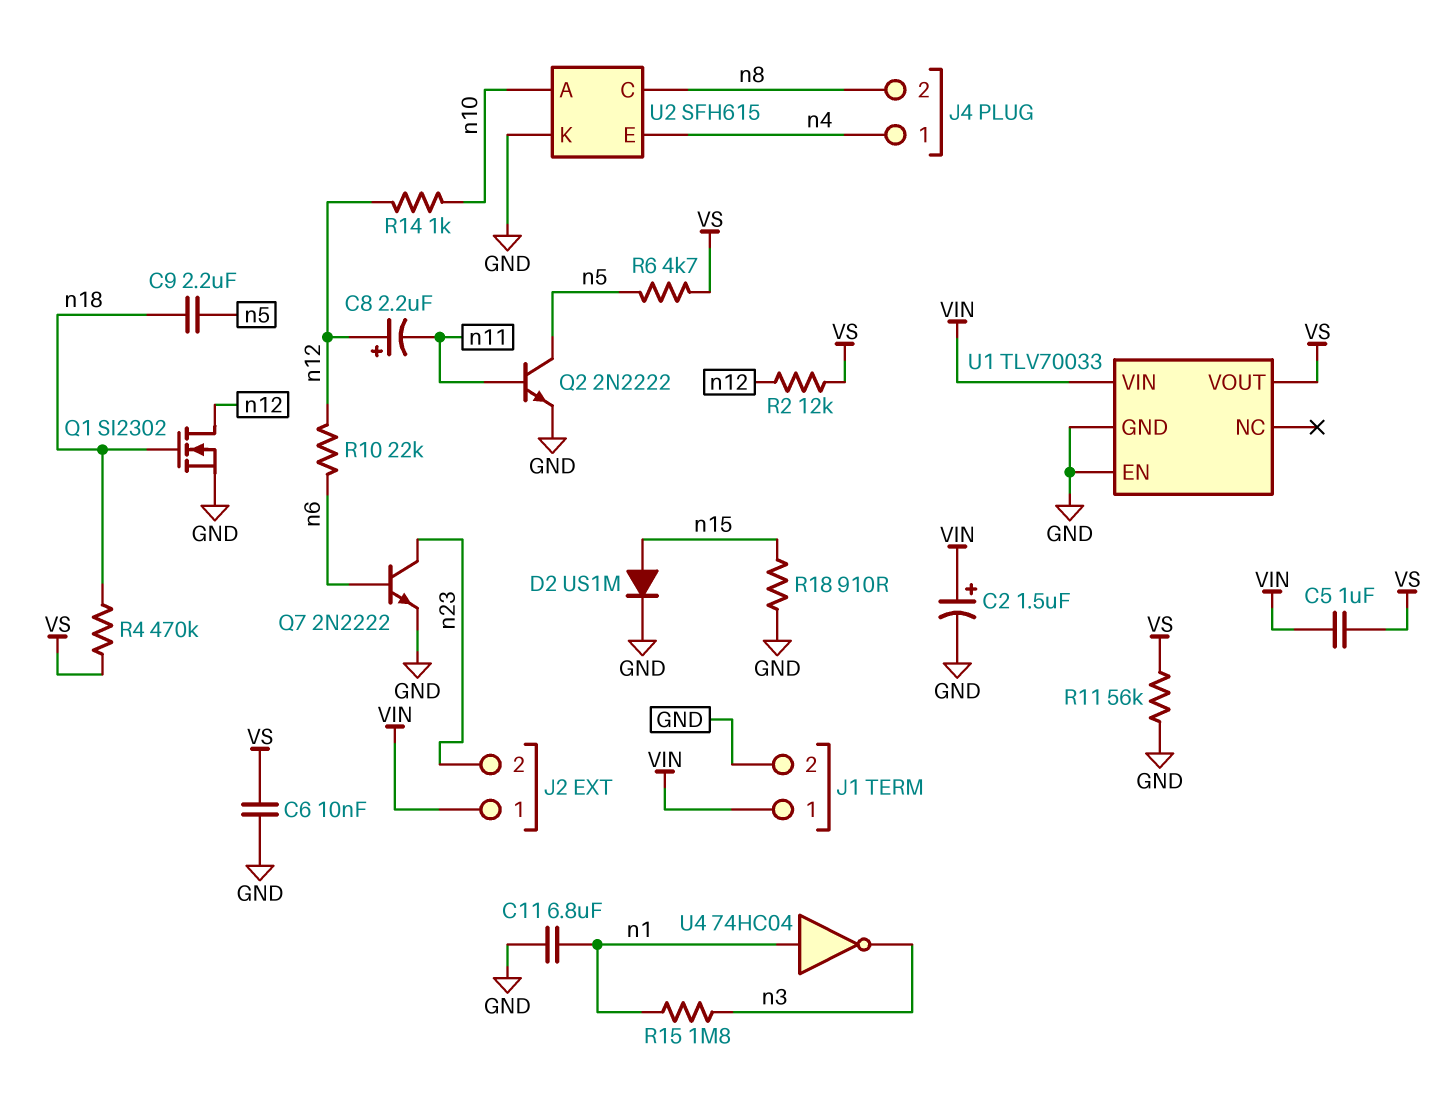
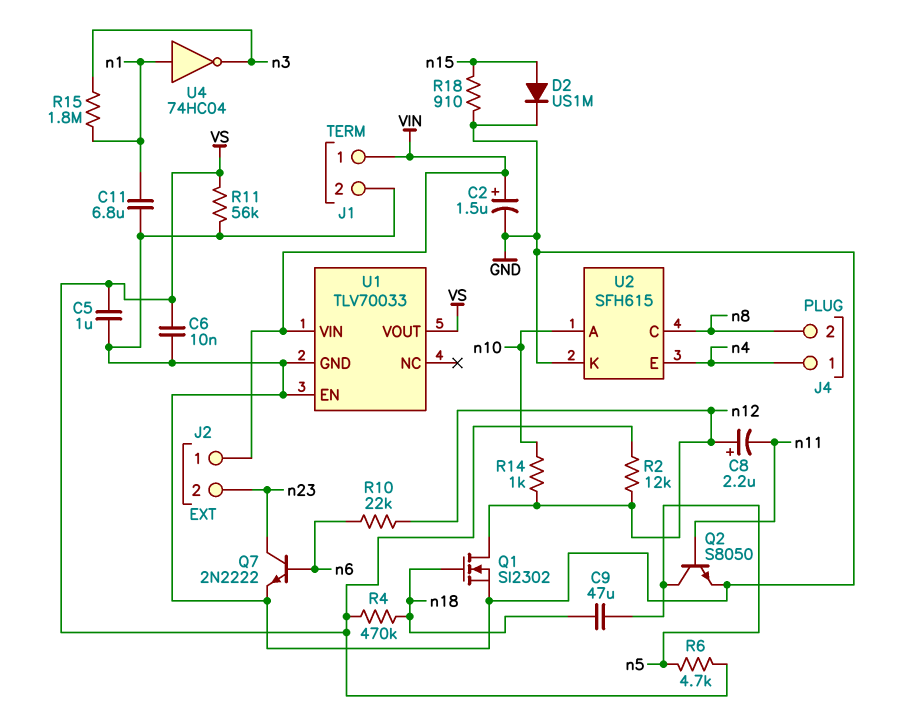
C5: 1uF (VIN, VS) -> 1uF (GND, VS)
C9: 2.2uF (n5, n18) -> 47uF (n5, n18)
Q2: NPN 2N2222 (B n11, C n5, E GND) -> NPN S8050 (B n11, C n5, E GND)

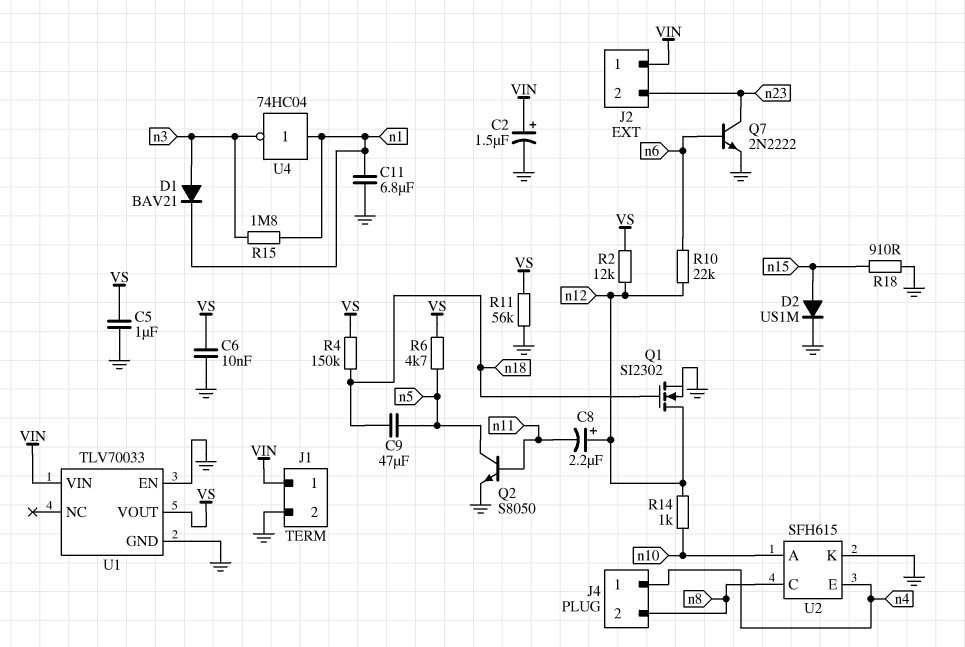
D1: none -> diode BAV21 (A n3, K n1)
R4: 470k (VS, n18) -> 150k (VS, n18)

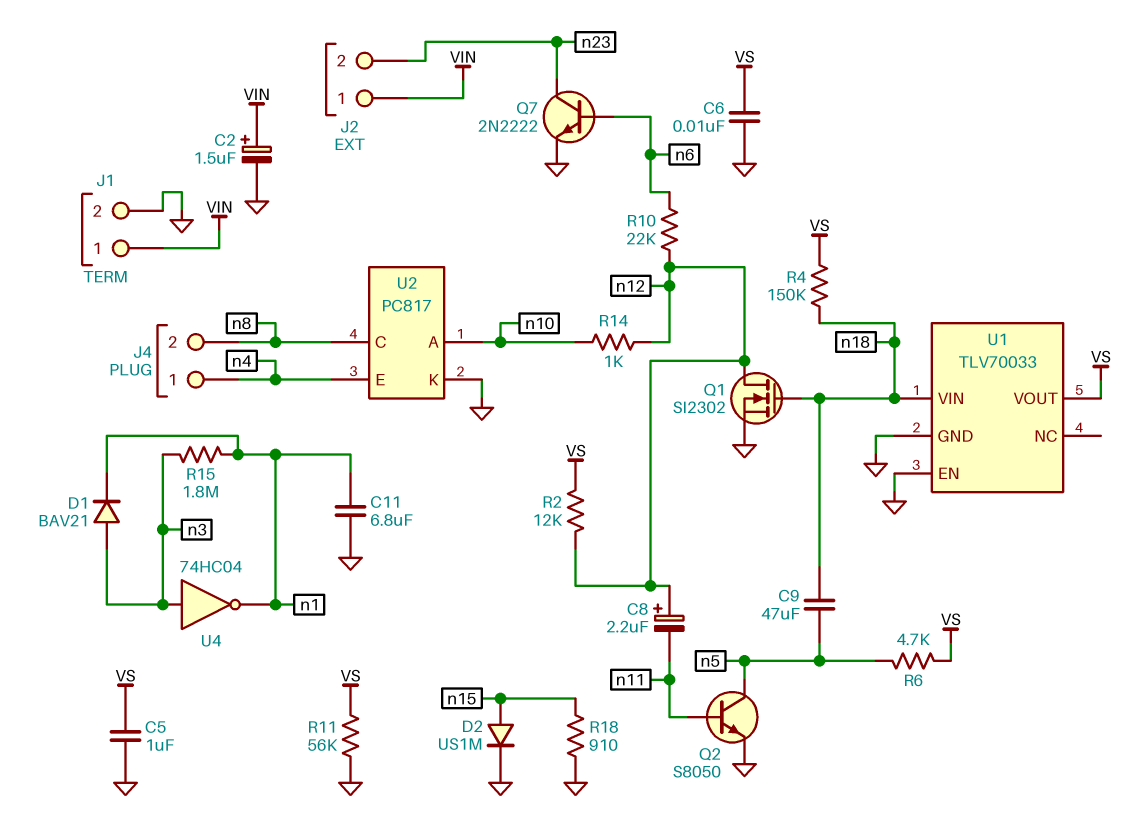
U1 pin VIN: VIN -> n18
U2: SFH615 -> PC817
U4: NOT 74HC04 (in n1, out n3) -> NOT 74HC04 (in n3, out n1)

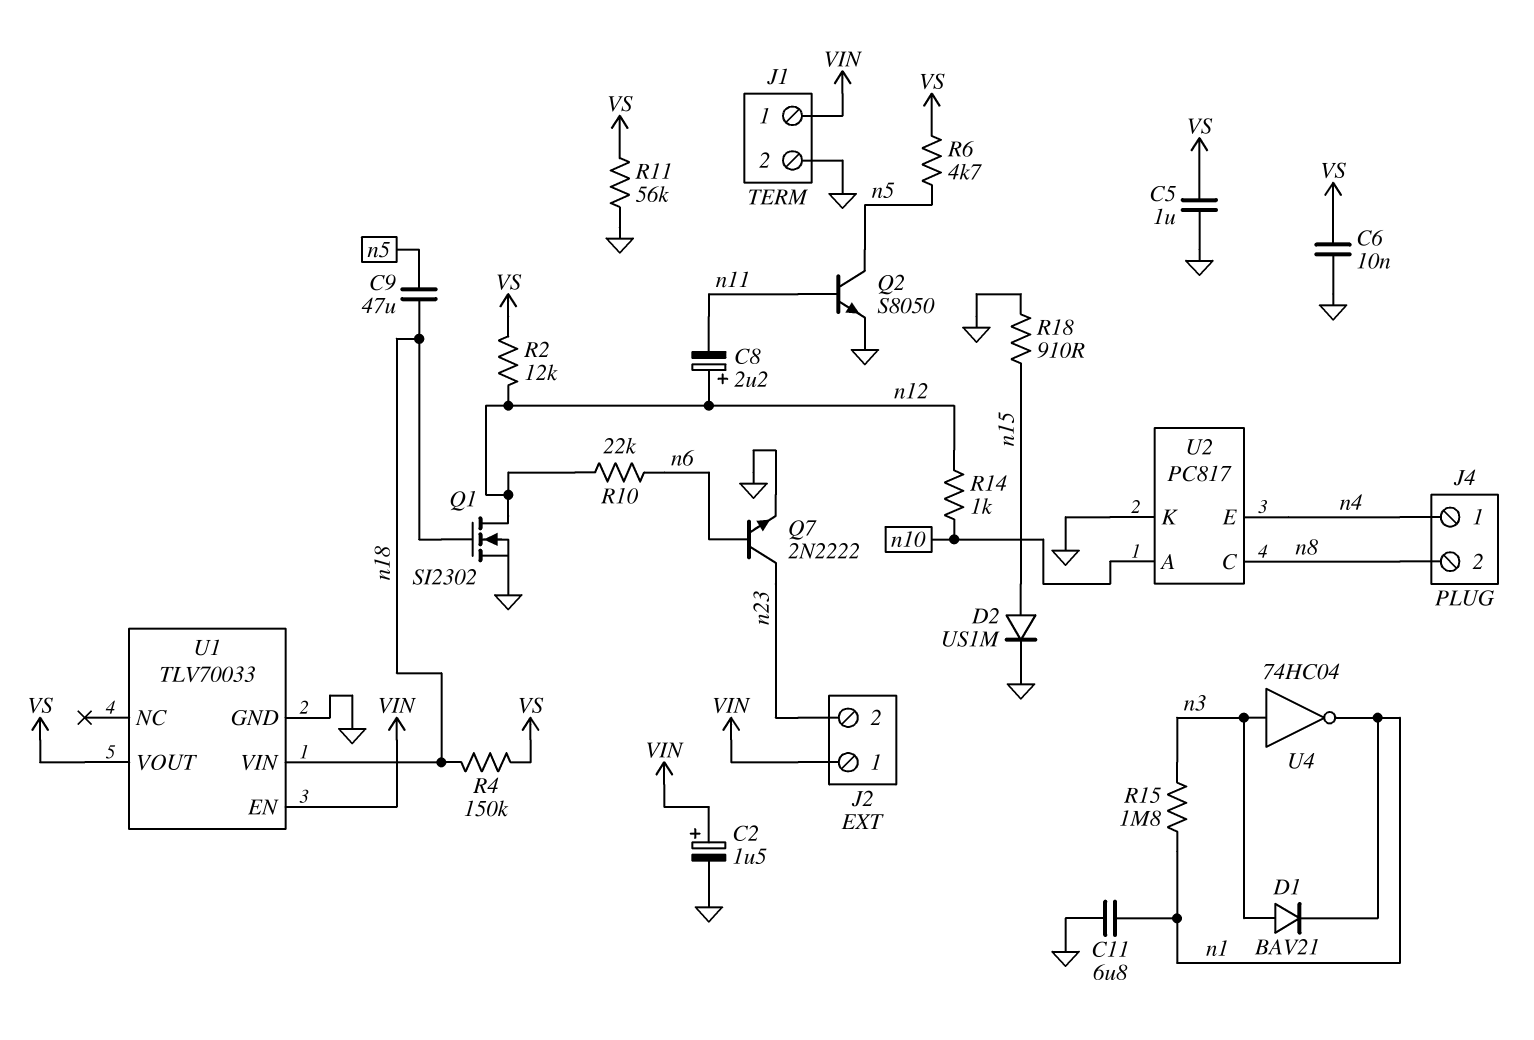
U1 pin EN: GND -> VIN

